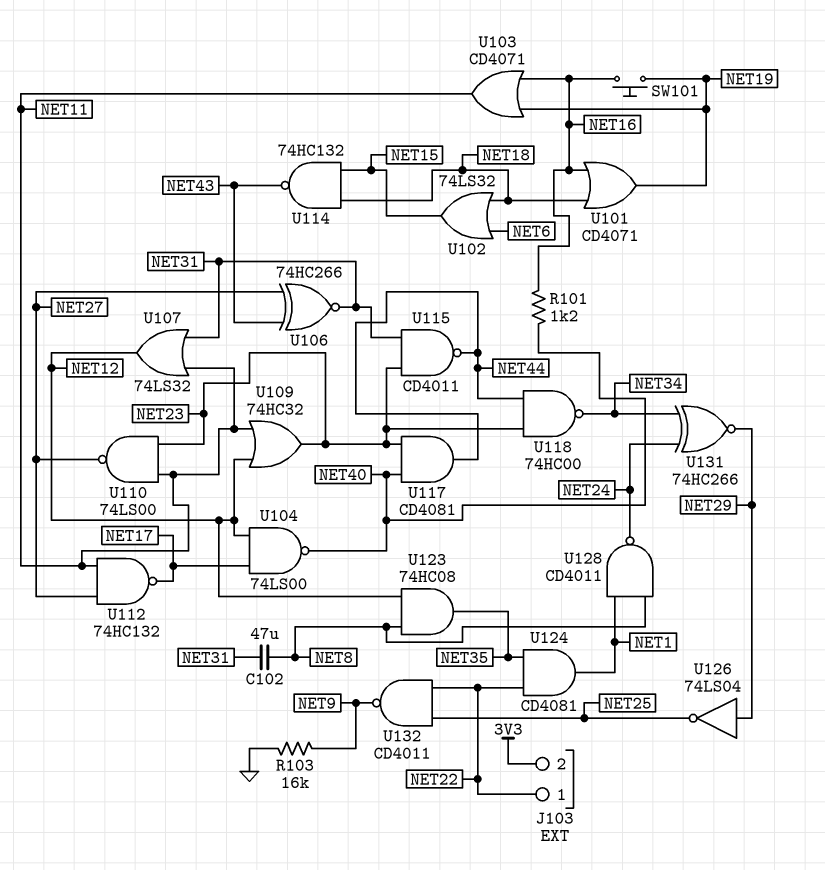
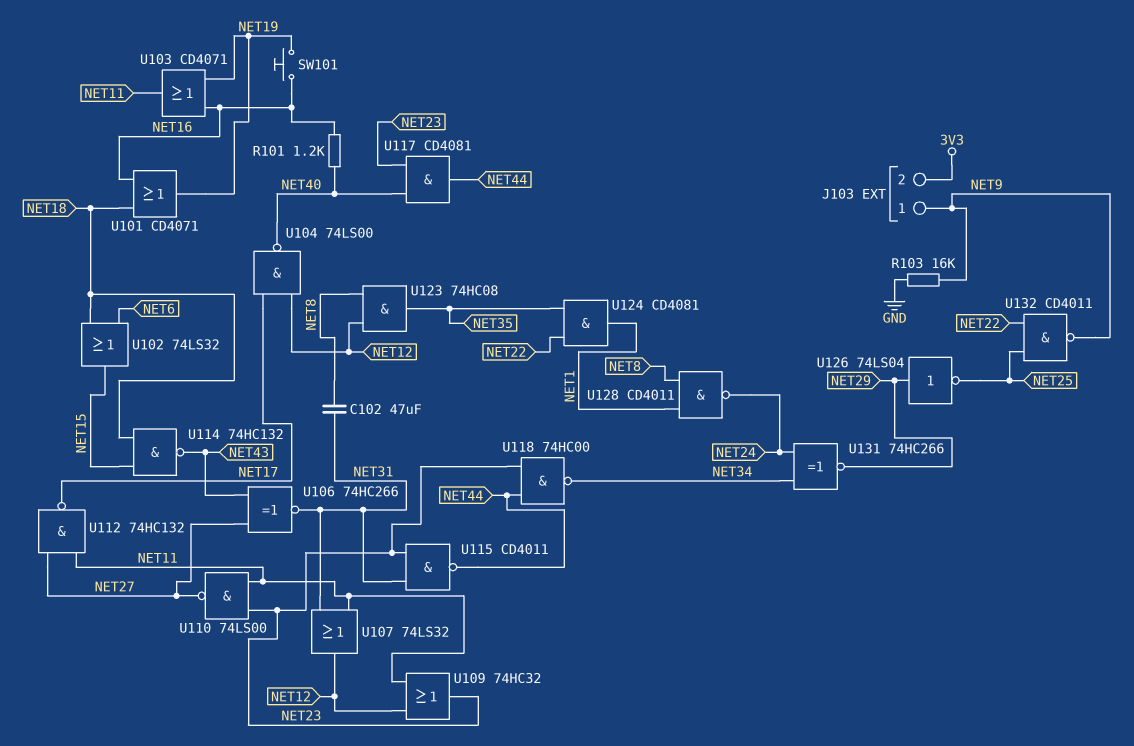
J103 pin 1: NET22 -> NET9

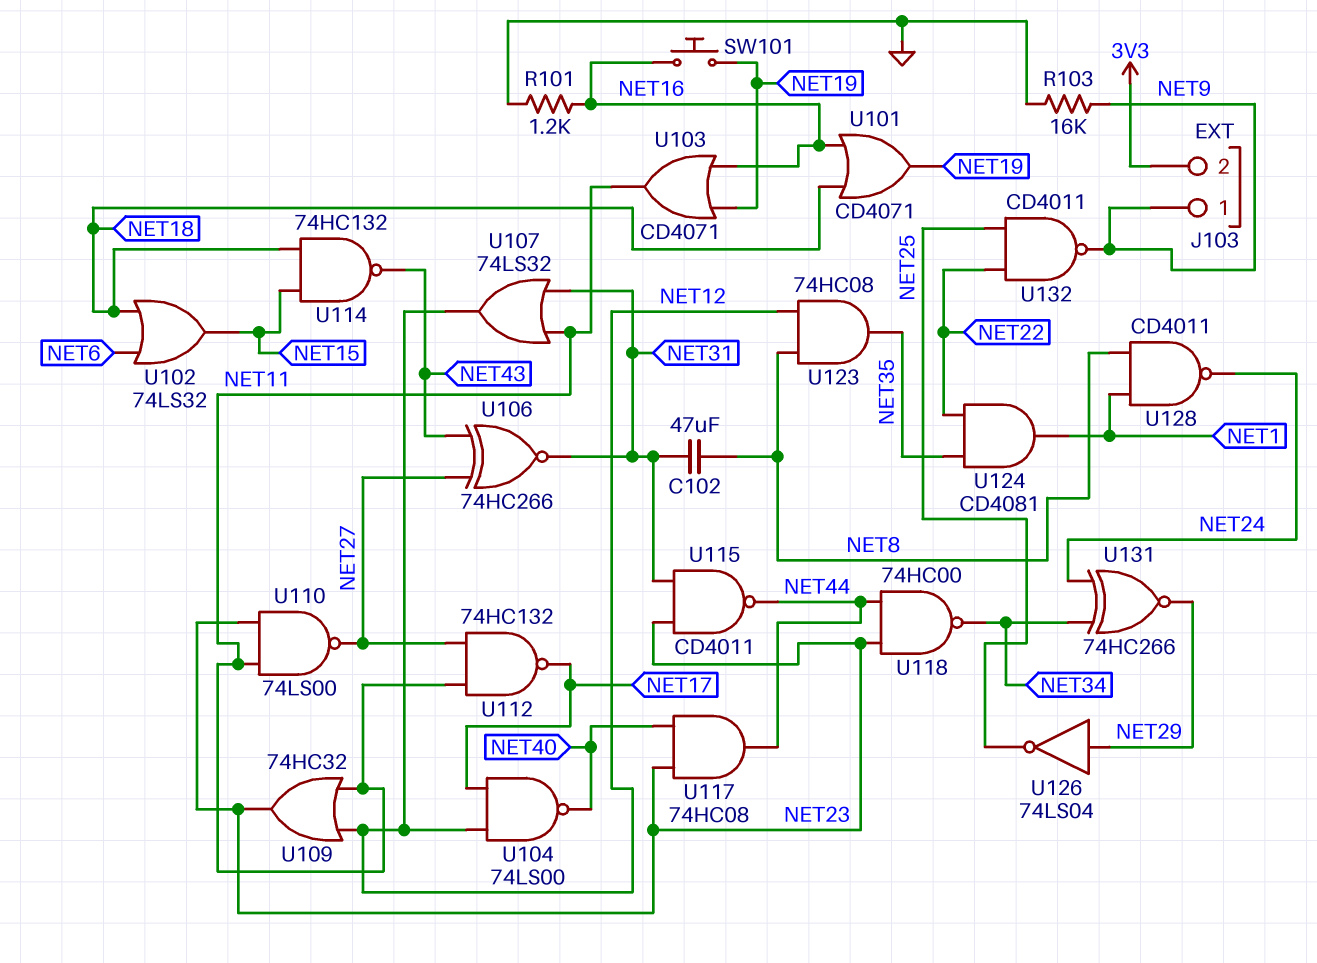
R101: 1.2k (NET16, NET40) -> 1.2k (GND, NET16)
U117: AND CD4081 (in NET23, in NET40, out NET44) -> AND 74HC08 (in NET23, in NET40, out NET44)

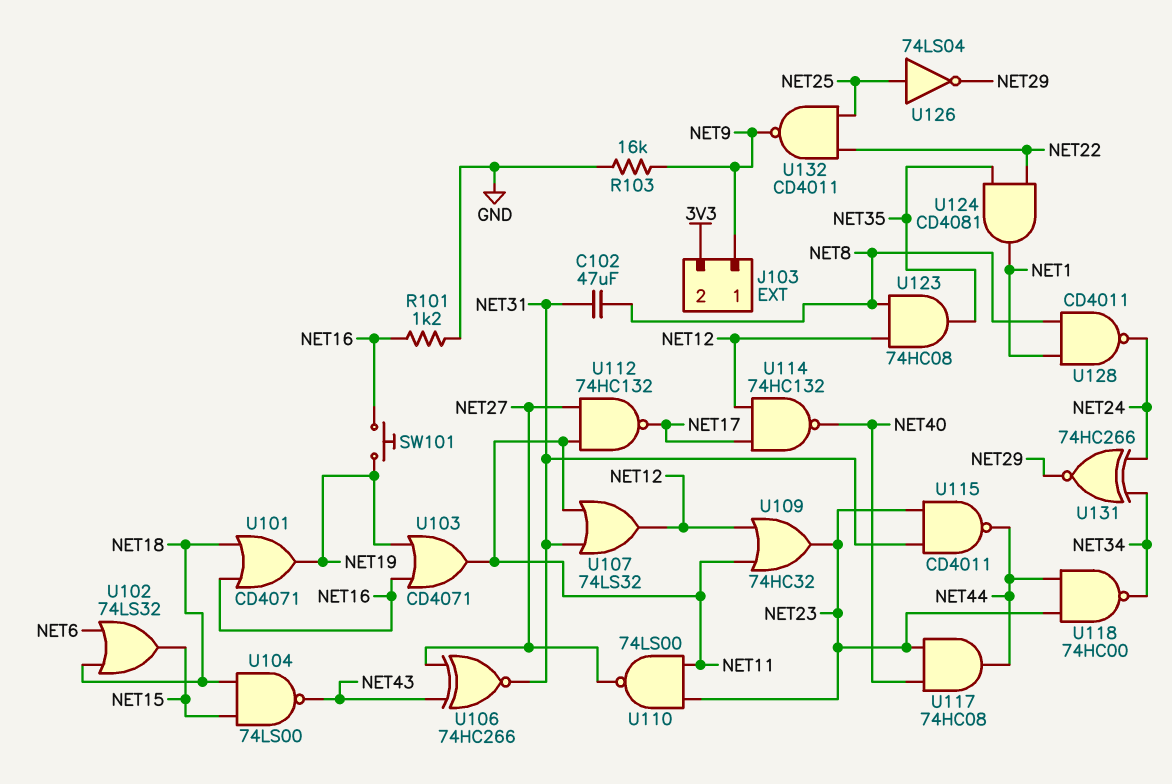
U104: NAND 74LS00 (in NET12, in NET17, out NET40) -> NAND 74LS00 (in NET15, in NET18, out NET43)
U114: NAND 74HC132 (in NET15, in NET18, out NET43) -> NAND 74HC132 (in NET12, in NET17, out NET40)
U126: NOT 74LS04 (in NET29, out NET25) -> NOT 74LS04 (in NET25, out NET29)

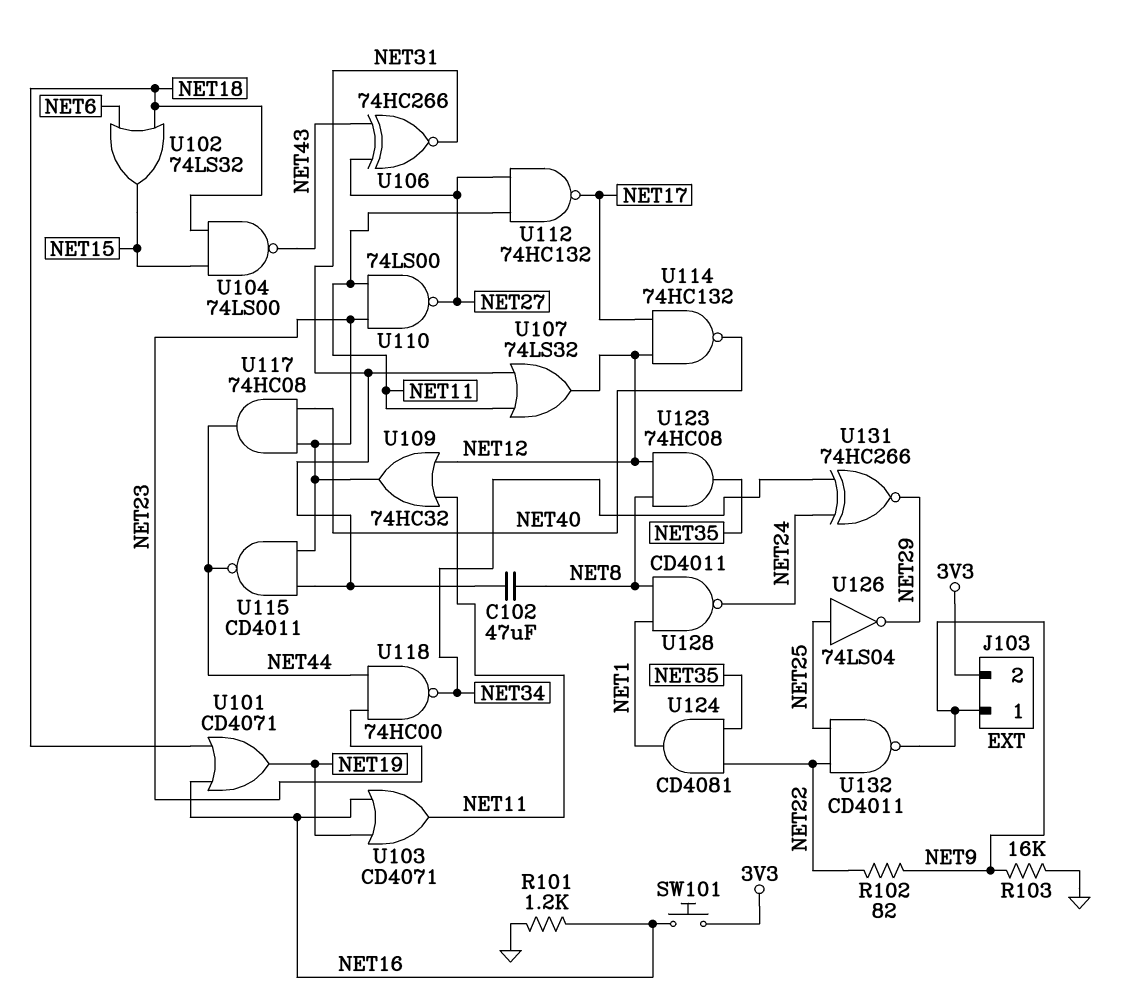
R102: none -> 82 (NET9, NET22)
SW101: button (NET16, NET19) -> button (3V3, NET16)

